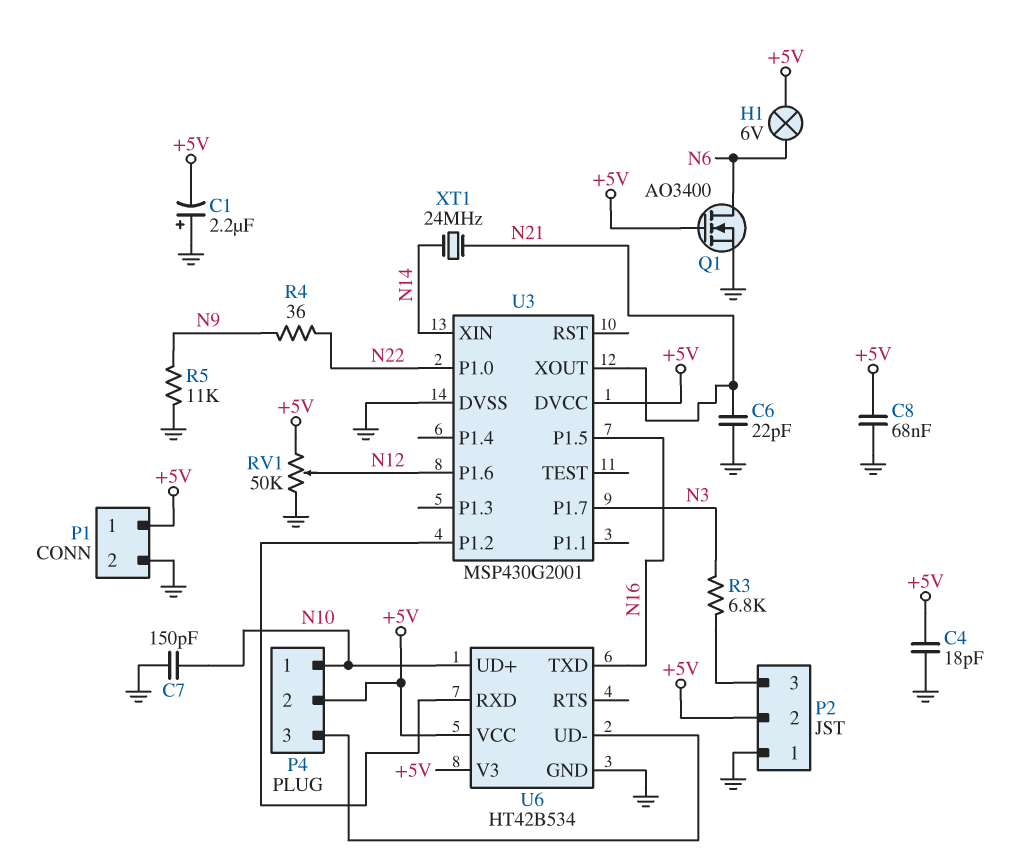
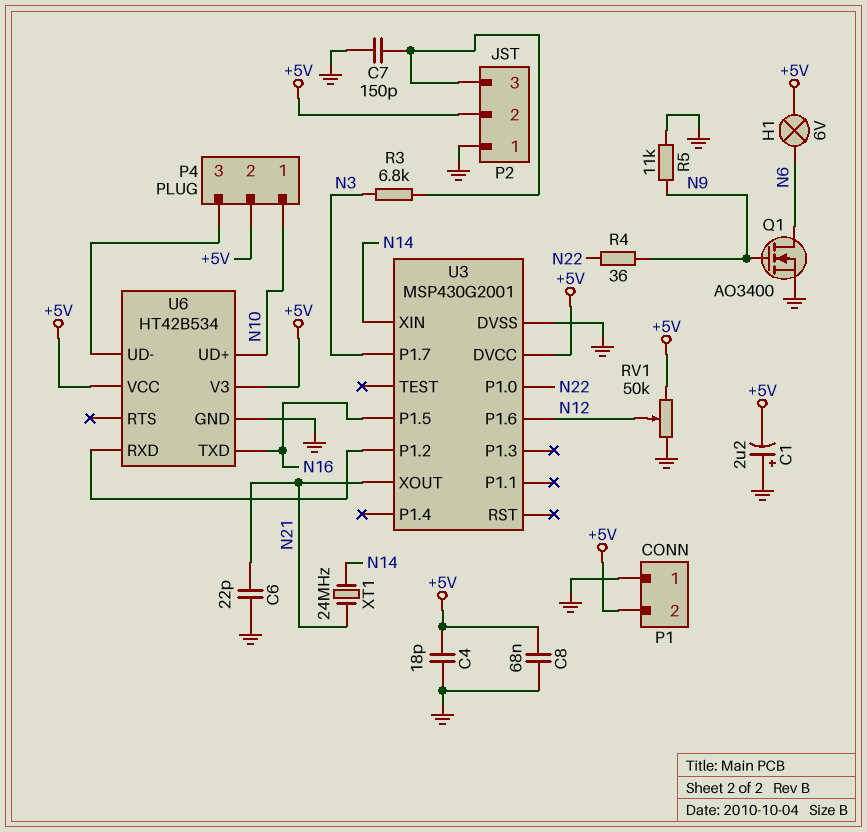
C7: 150pF (GND, N10) -> 150pF (GND, P2/3)
P1 pin 1: +5V -> GND
P1 pin 2: GND -> +5V
Q1: NMOS AO3400 (G +5V, D N6, S GND) -> NMOS AO3400 (G N9, D N6, S GND)

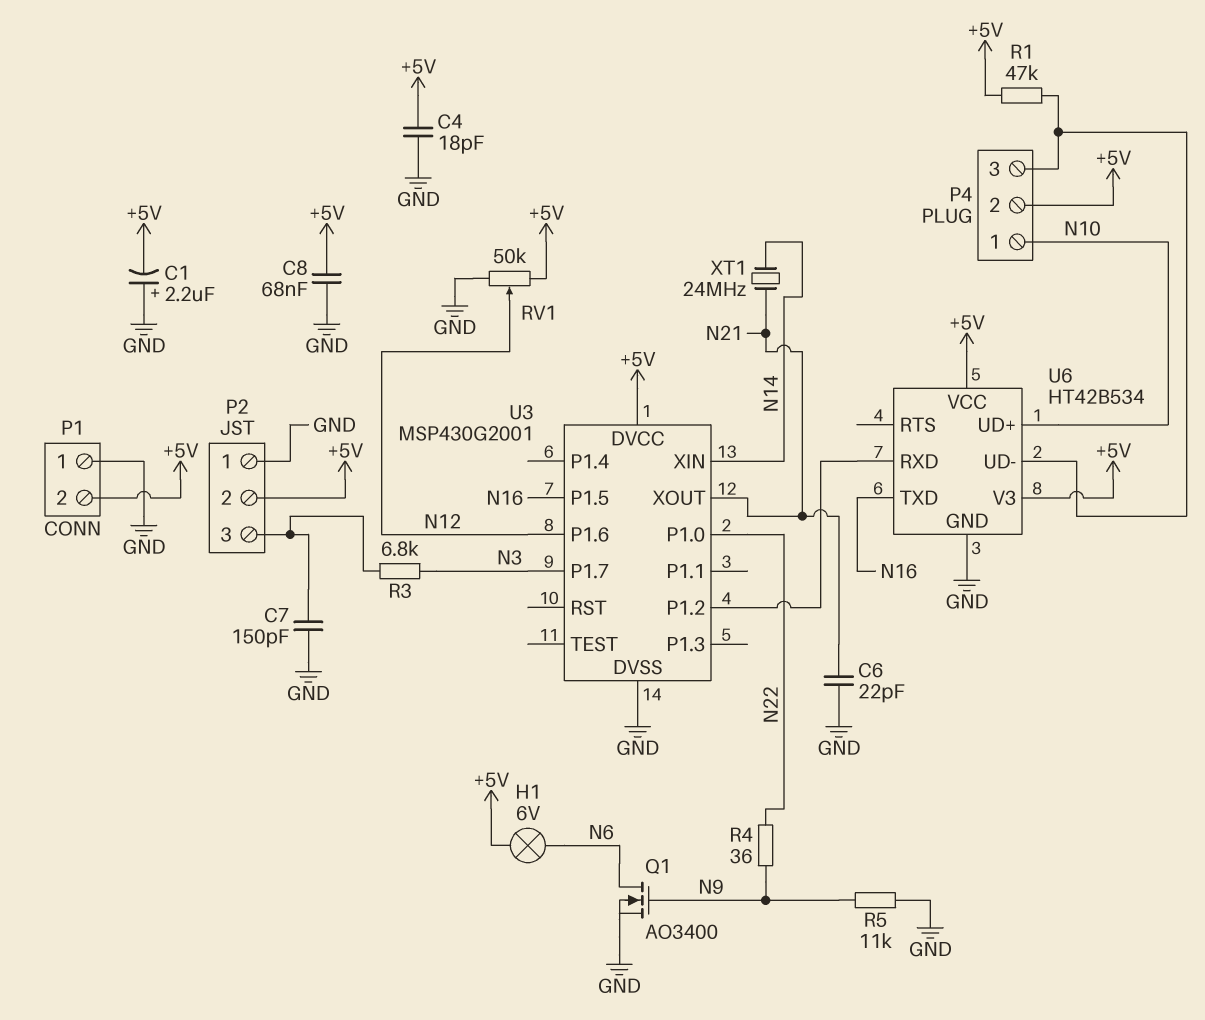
R1: none -> 47k (+5V, P4/3)

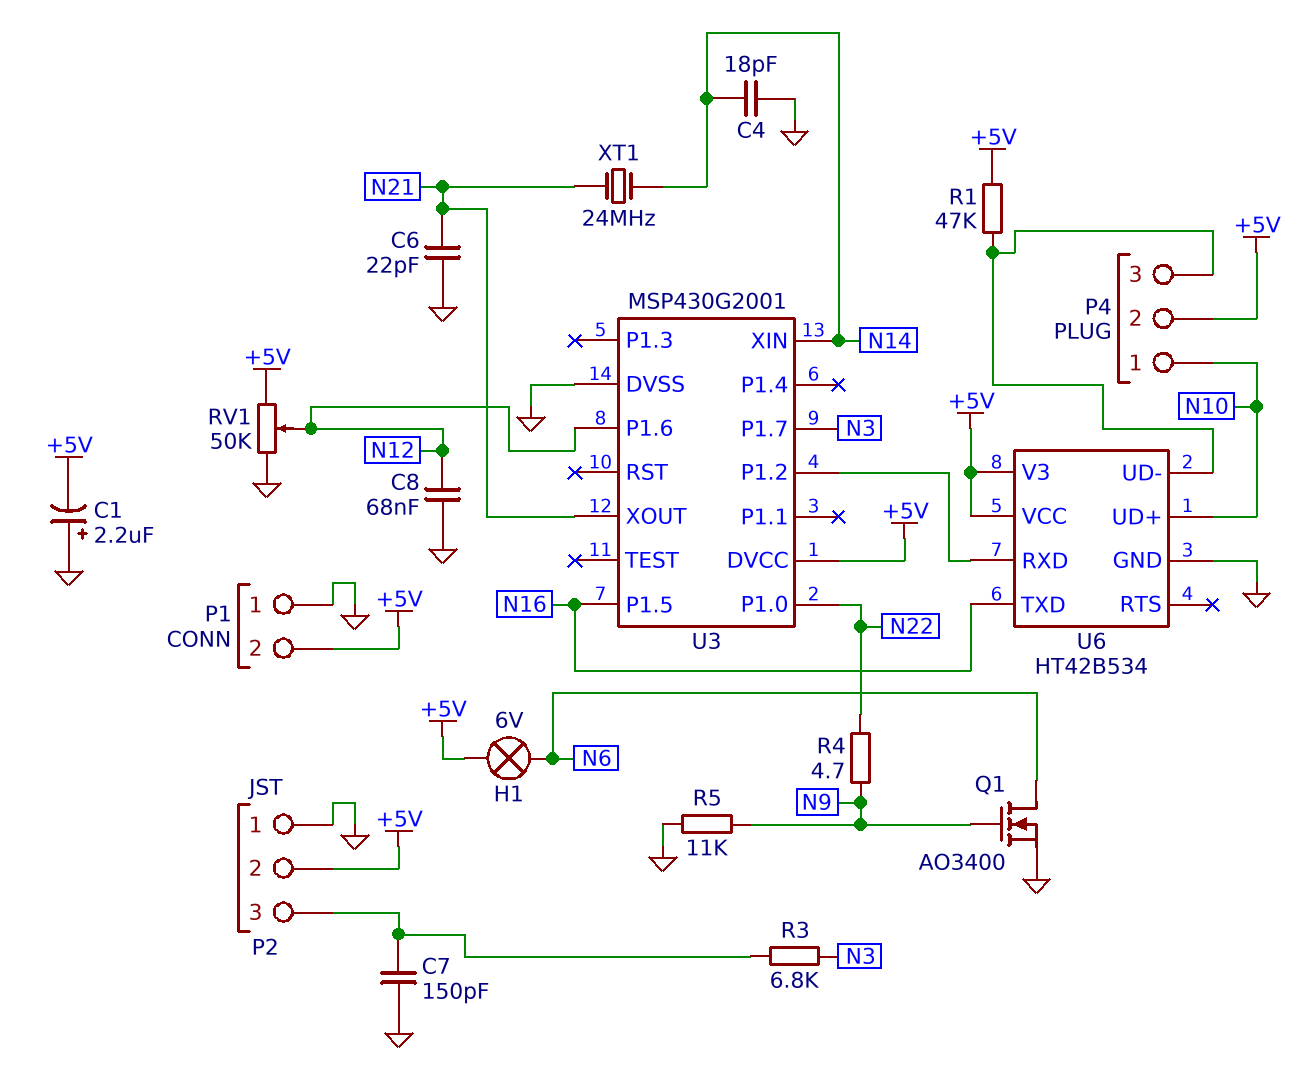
C4: 18pF (+5V, GND) -> 18pF (GND, N14)
C8: 68nF (+5V, GND) -> 68nF (GND, N12)
R4: 36 (N9, N22) -> 4.7 (N9, N22)

